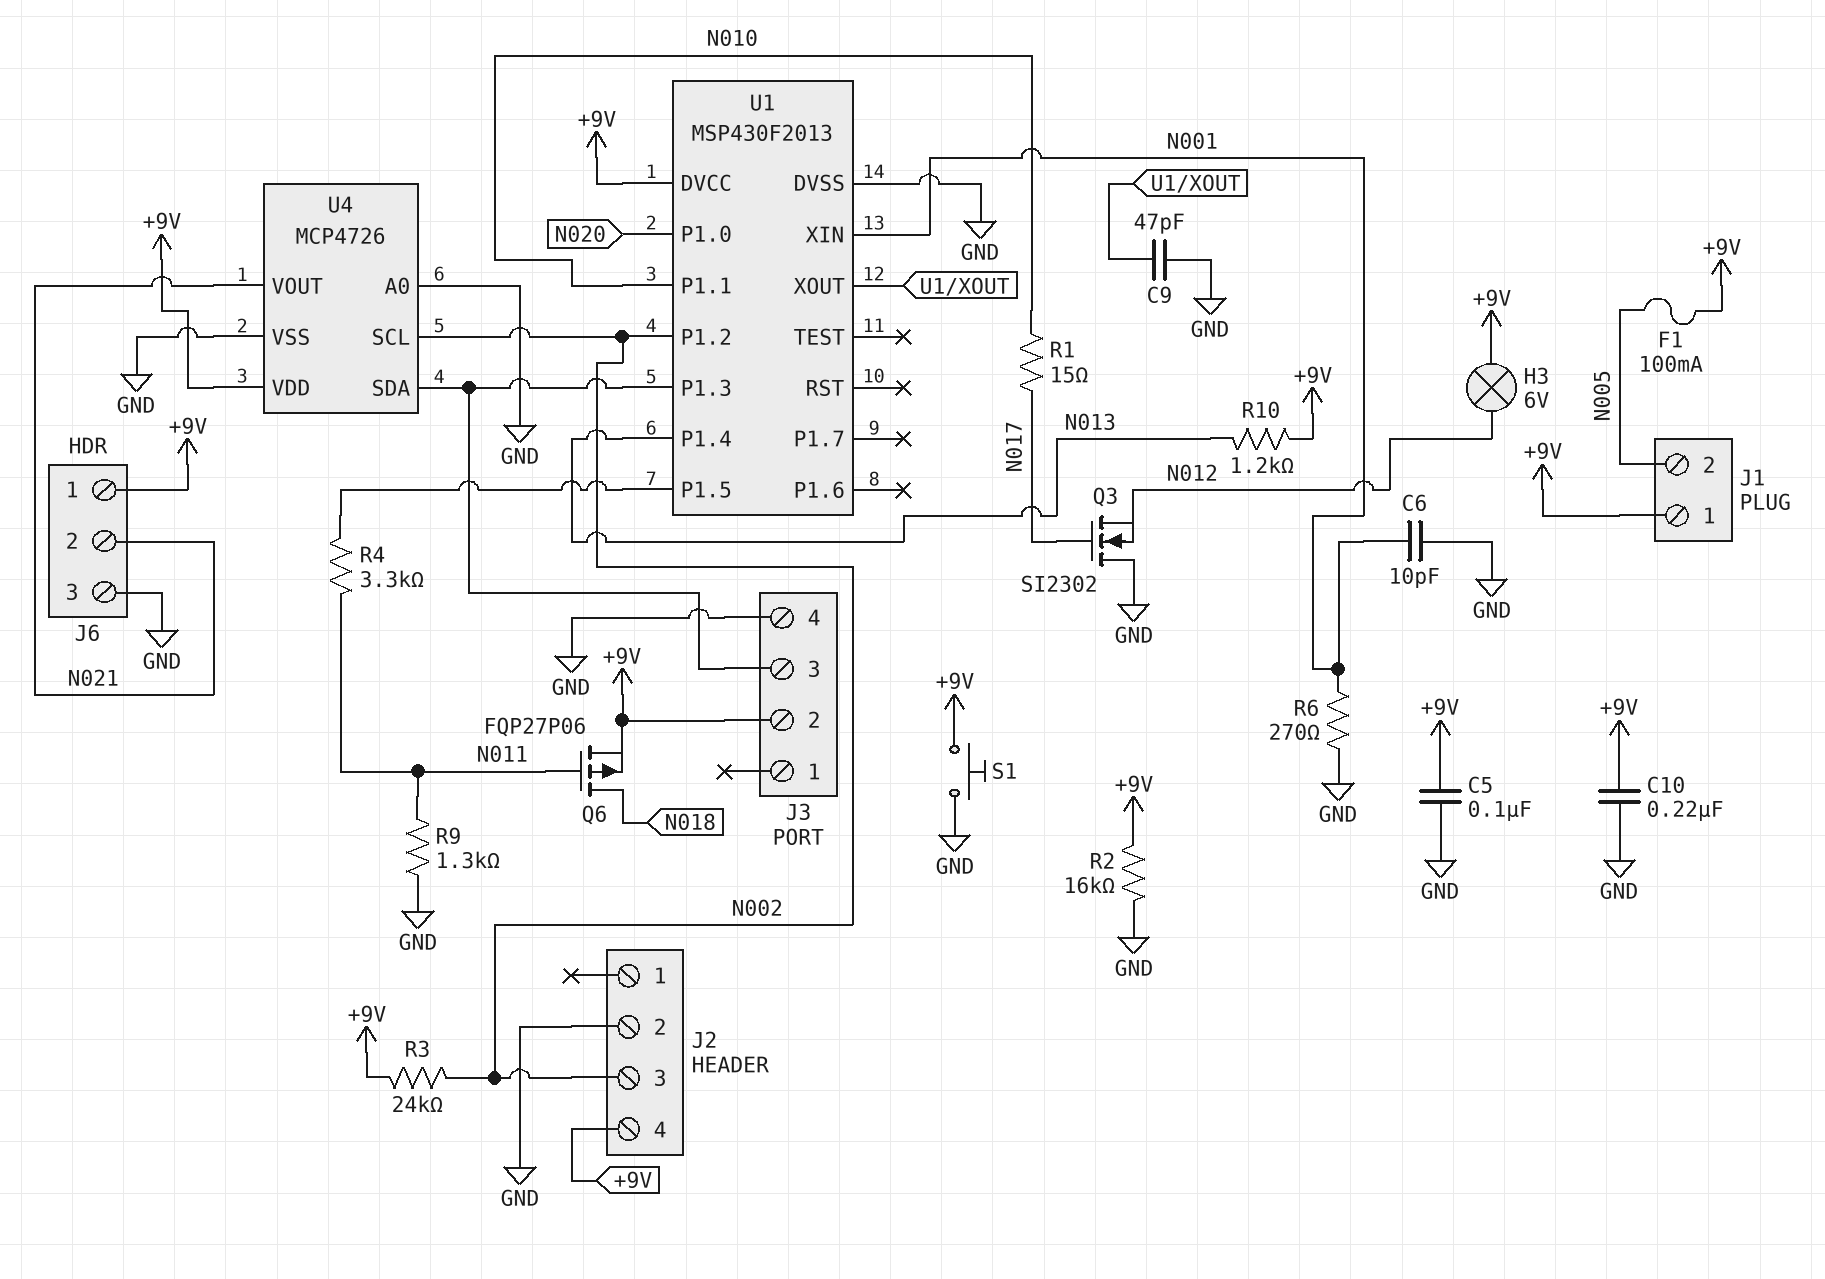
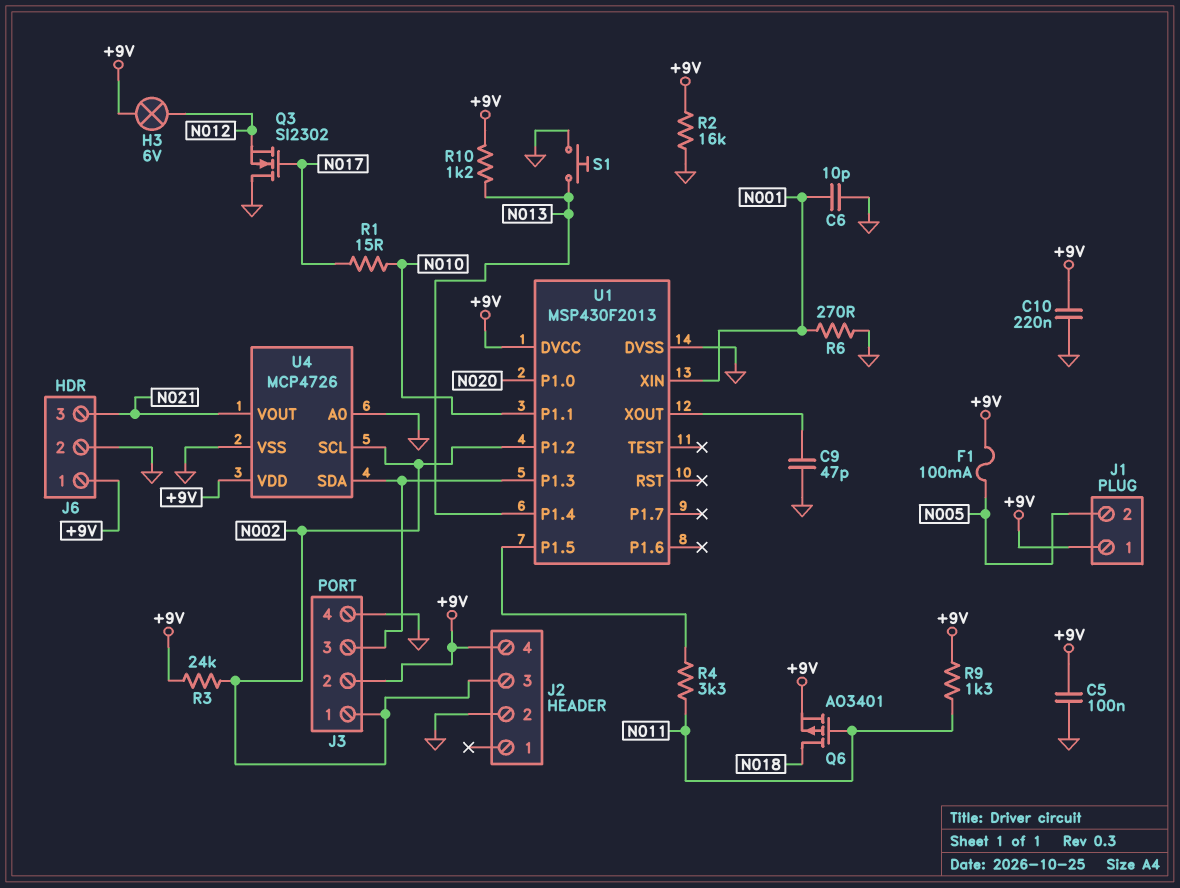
J3 pin 1: none -> N002
J6 pin 2: N021 -> GND
J6 pin 3: GND -> N021
Q6: PMOS FQP27P06 (G N011, D N018, S +9V) -> PMOS AO3401 (G N011, D N018, S +9V)
R9: 1.3k (GND, N011) -> 1.3k (+9V, N011)
S1: button (+9V, GND) -> button (GND, N013)

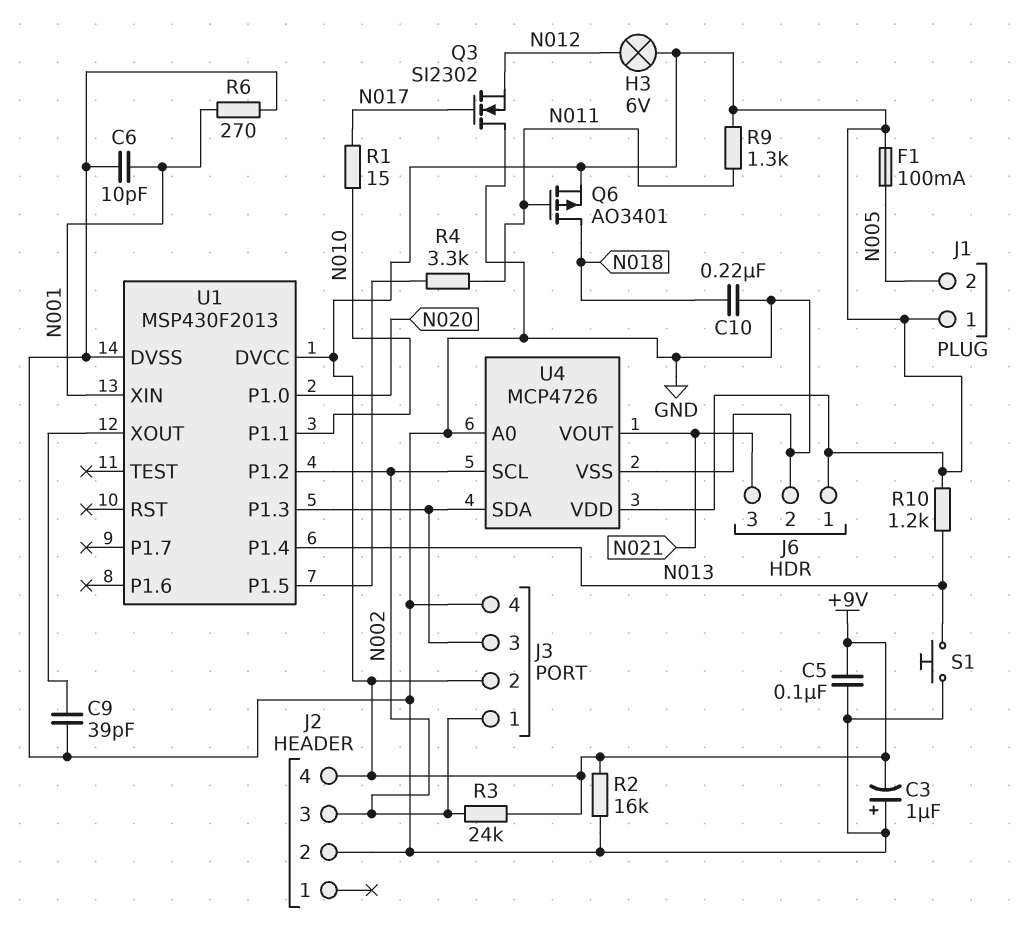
C3: none -> 1uF (plus GND, minus +9V)
C9: 47pF (GND, U1/XOUT) -> 39pF (GND, U1/XOUT)
C10: 220nF (+9V, GND) -> 220nF (GND, N018)

